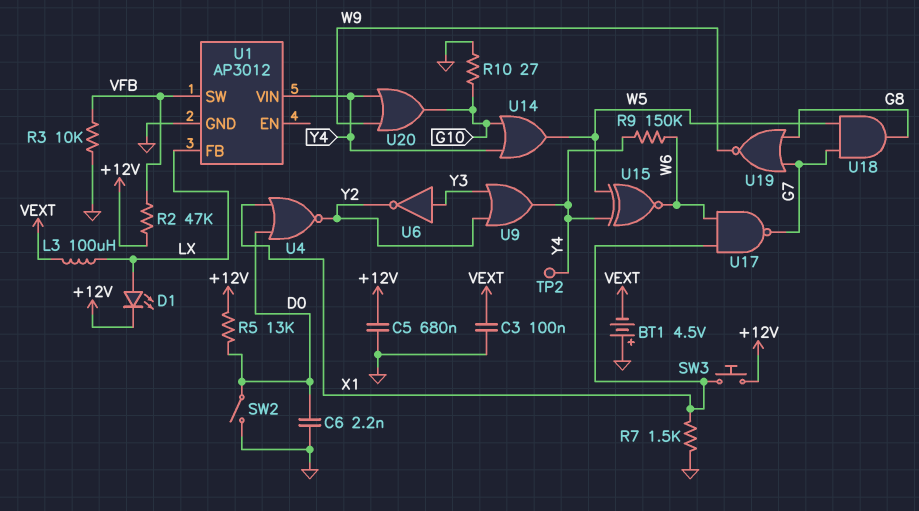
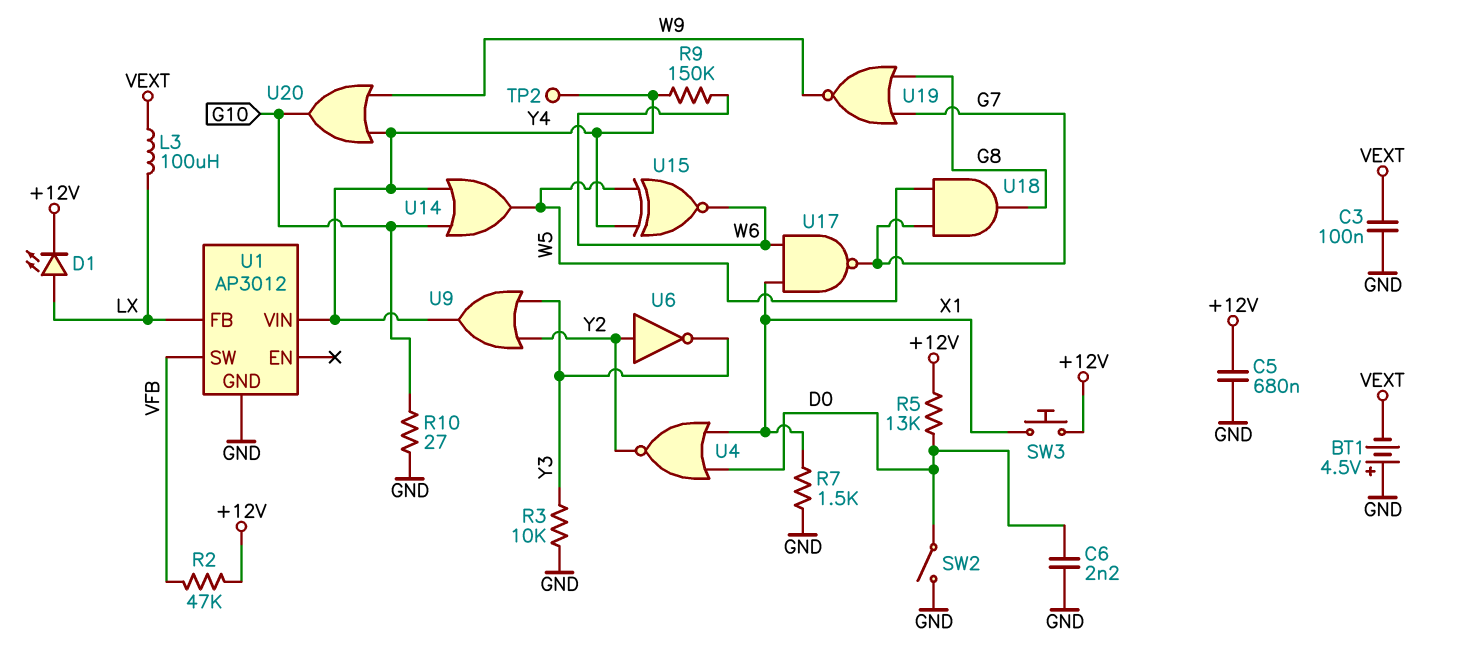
R3: 10k (GND, VFB) -> 10k (GND, Y3)
U6: NOT (in Y3, out Y2) -> NOT (in Y2, out Y3)

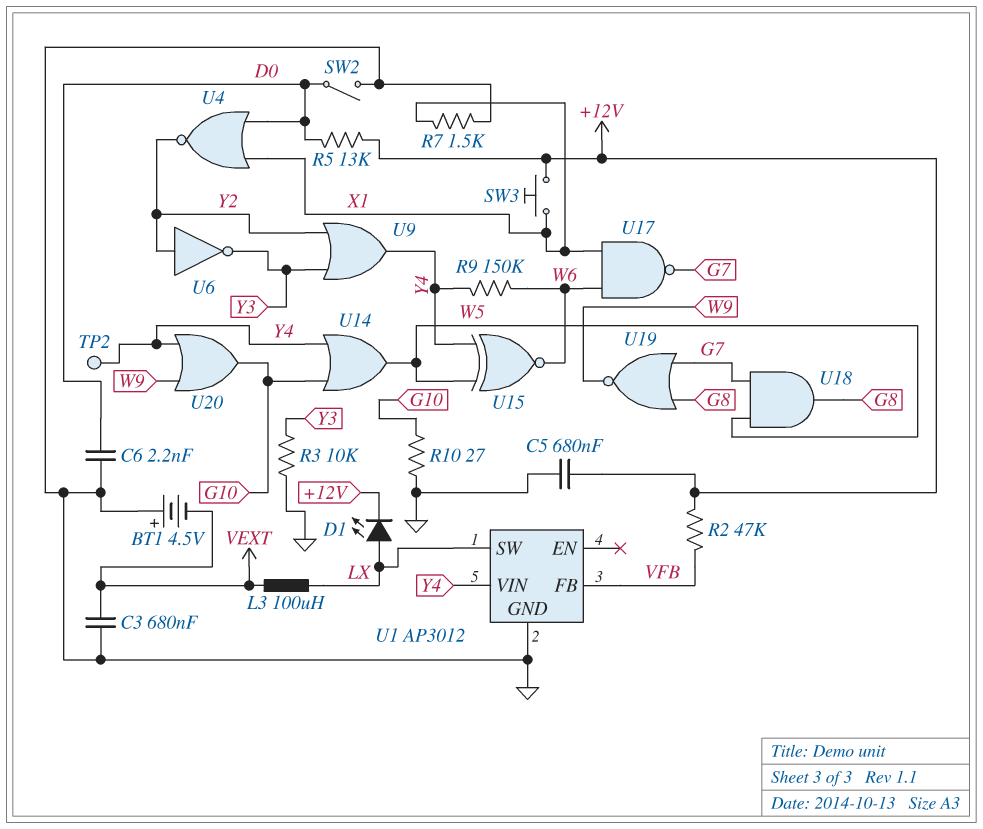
C3: 100nF (GND, VEXT) -> 680nF (GND, VEXT)
U1 pin FB: LX -> VFB
U1 pin SW: VFB -> LX

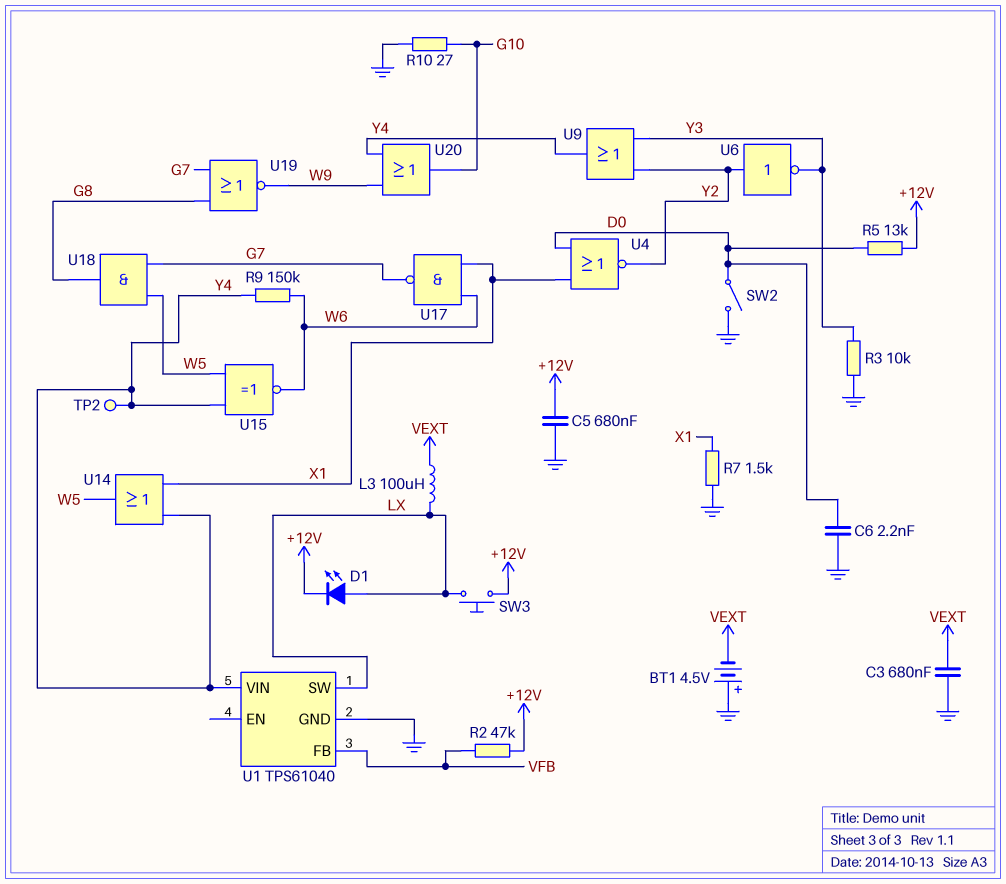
SW3: button (+12V, X1) -> button (+12V, LX)
U1: AP3012 -> TPS61040
U14: OR (in G10, in Y4, out W5) -> OR (in X1, in Y4, out W5)

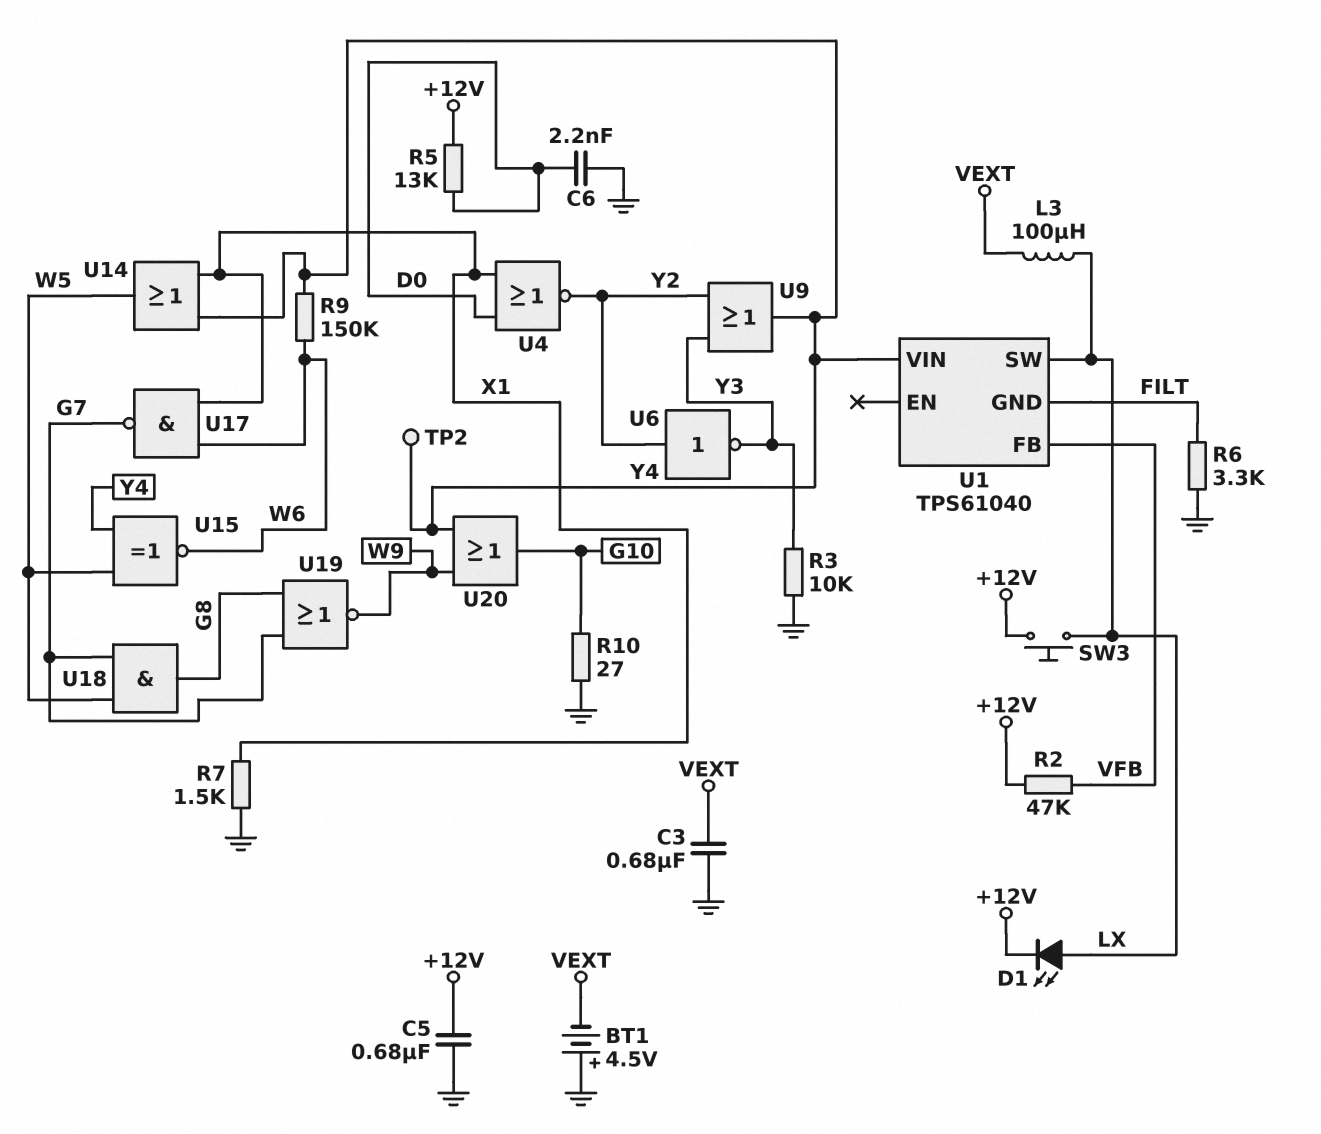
R6: none -> 3.3k (FILT, GND)
SW2: switch (D0, GND) -> none
U1 pin GND: GND -> FILT

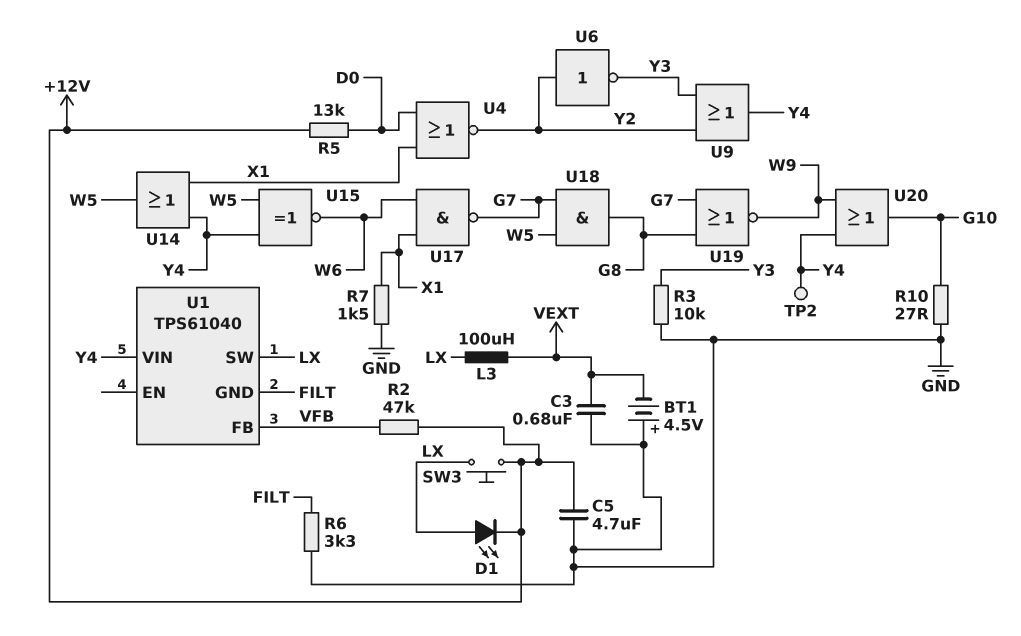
C5: 680nF (+12V, GND) -> 4.7uF (+12V, GND)
C6: 2.2nF (D0, GND) -> none
R9: 150k (W6, Y4) -> none

